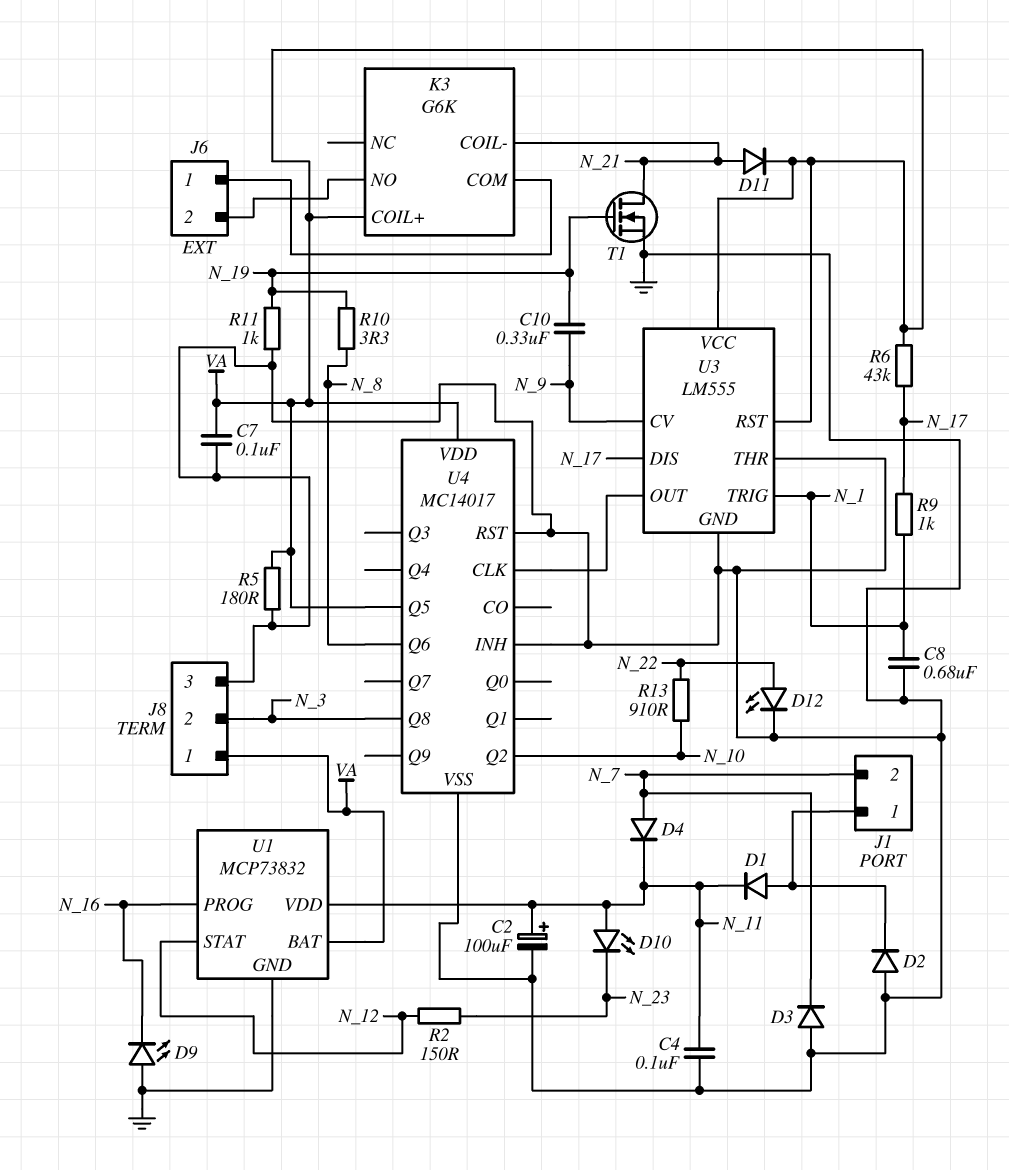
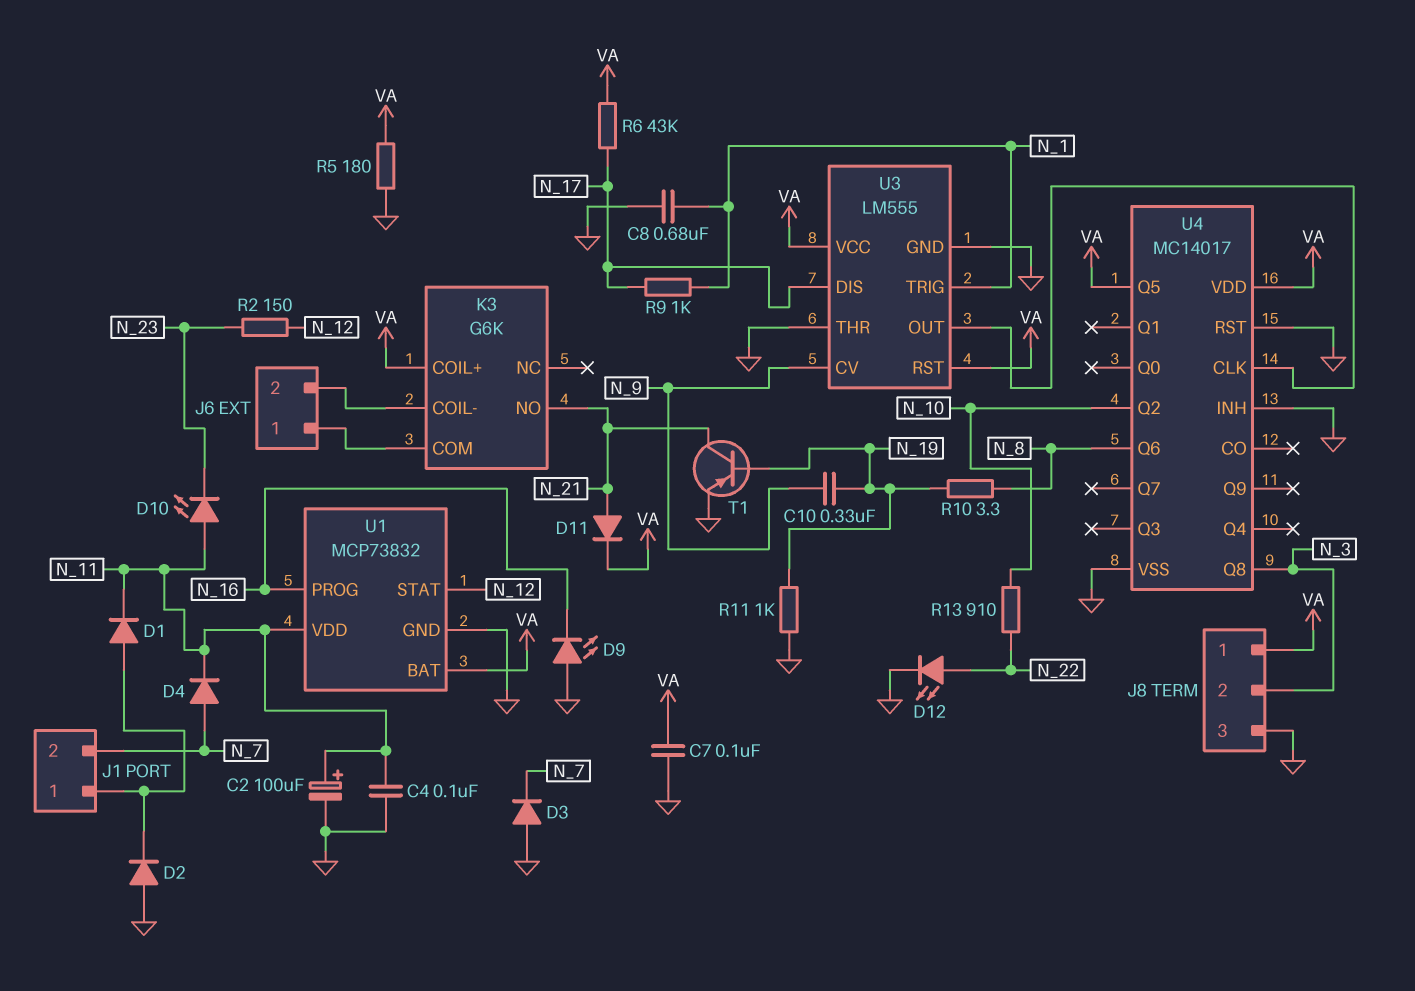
K3 pin COIL-: N_21 -> J6/2
K3 pin NO: J6/2 -> N_21
T1: NMOS (G N_19, D N_21, S GND) -> PNP (B N_19, C N_21, E GND)

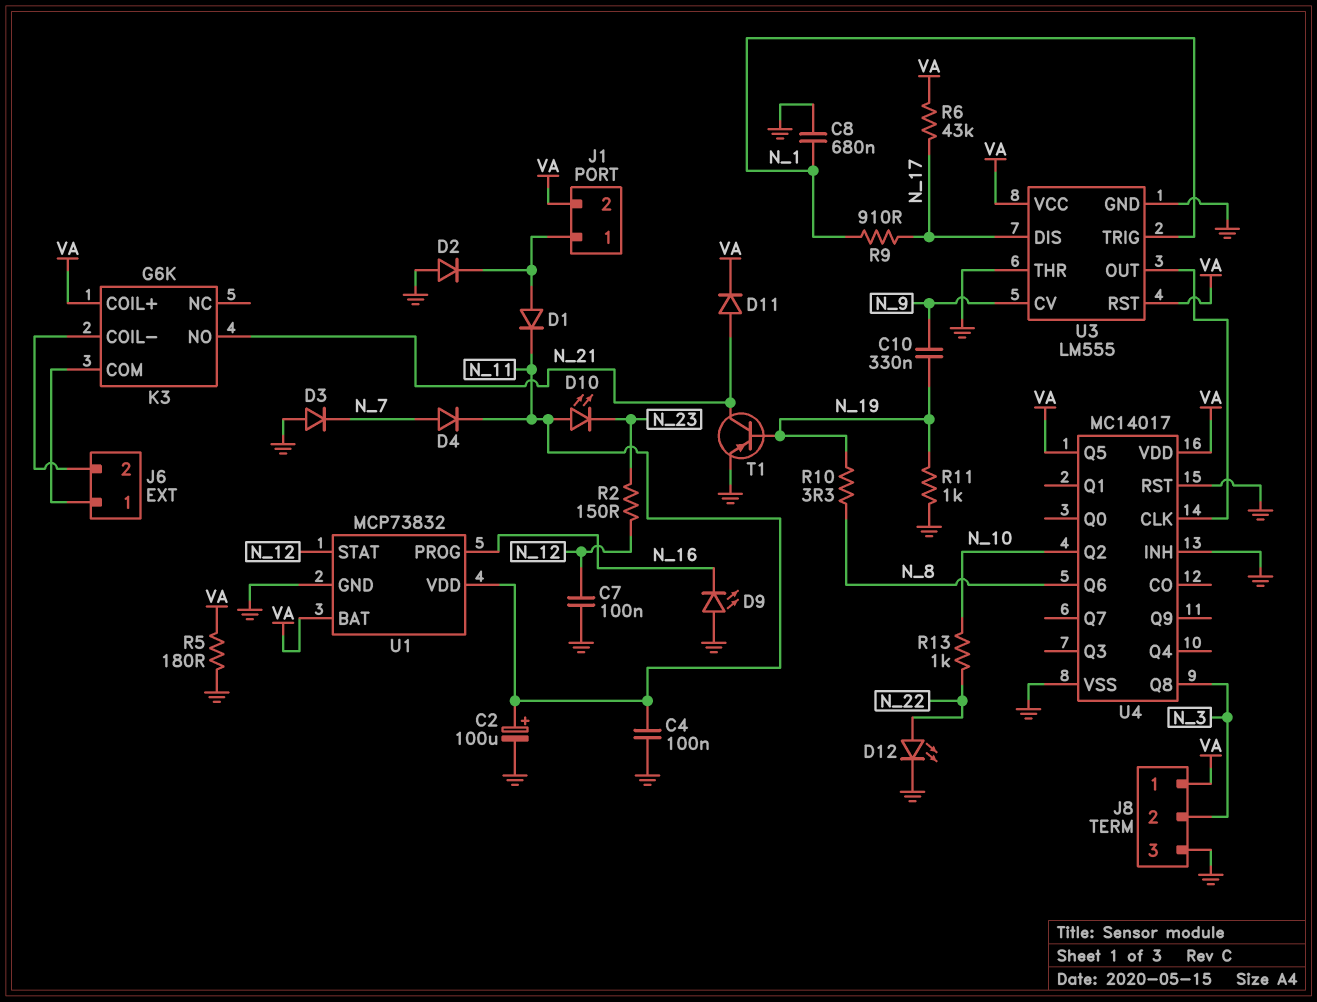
C7: 100nF (GND, VA) -> 100nF (GND, N_12)
J1 pin 2: N_7 -> VA
R9: 1k (N_1, N_17) -> 910 (N_1, N_17)
R13: 910 (N_10, N_22) -> 1k (N_10, N_22)

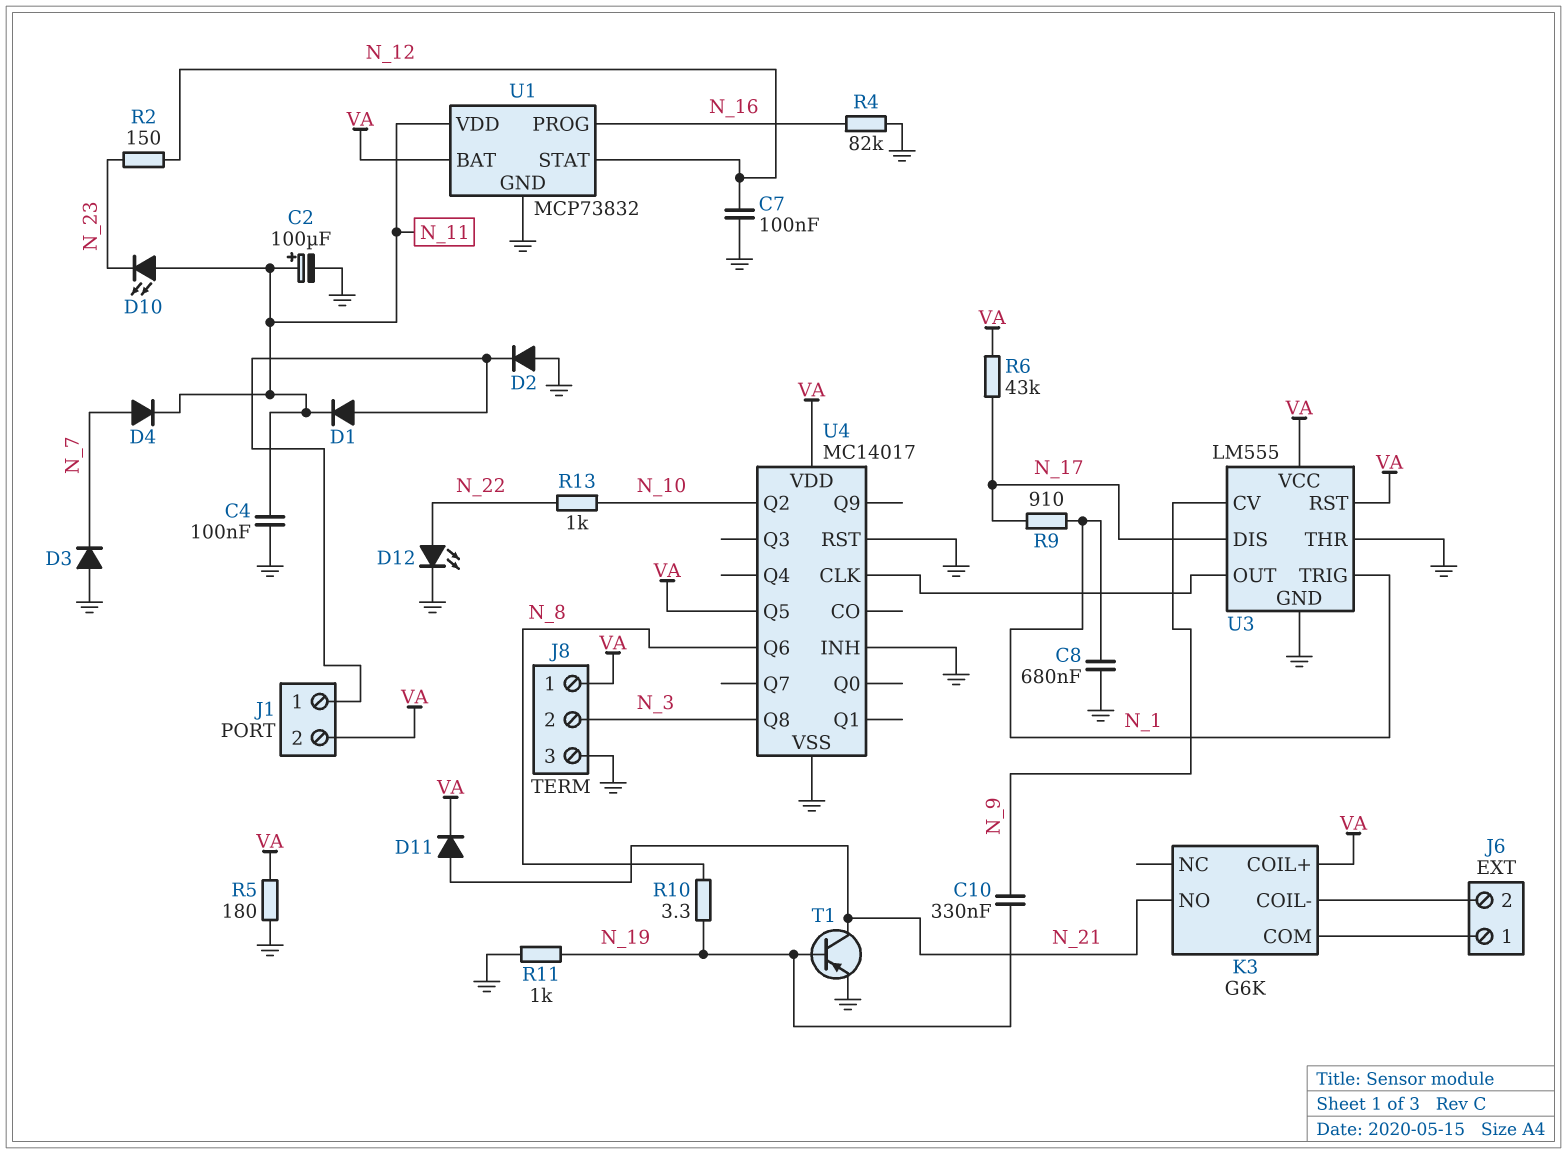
D9: LED (A GND, K N_16) -> none
R4: none -> 82k (GND, N_16)

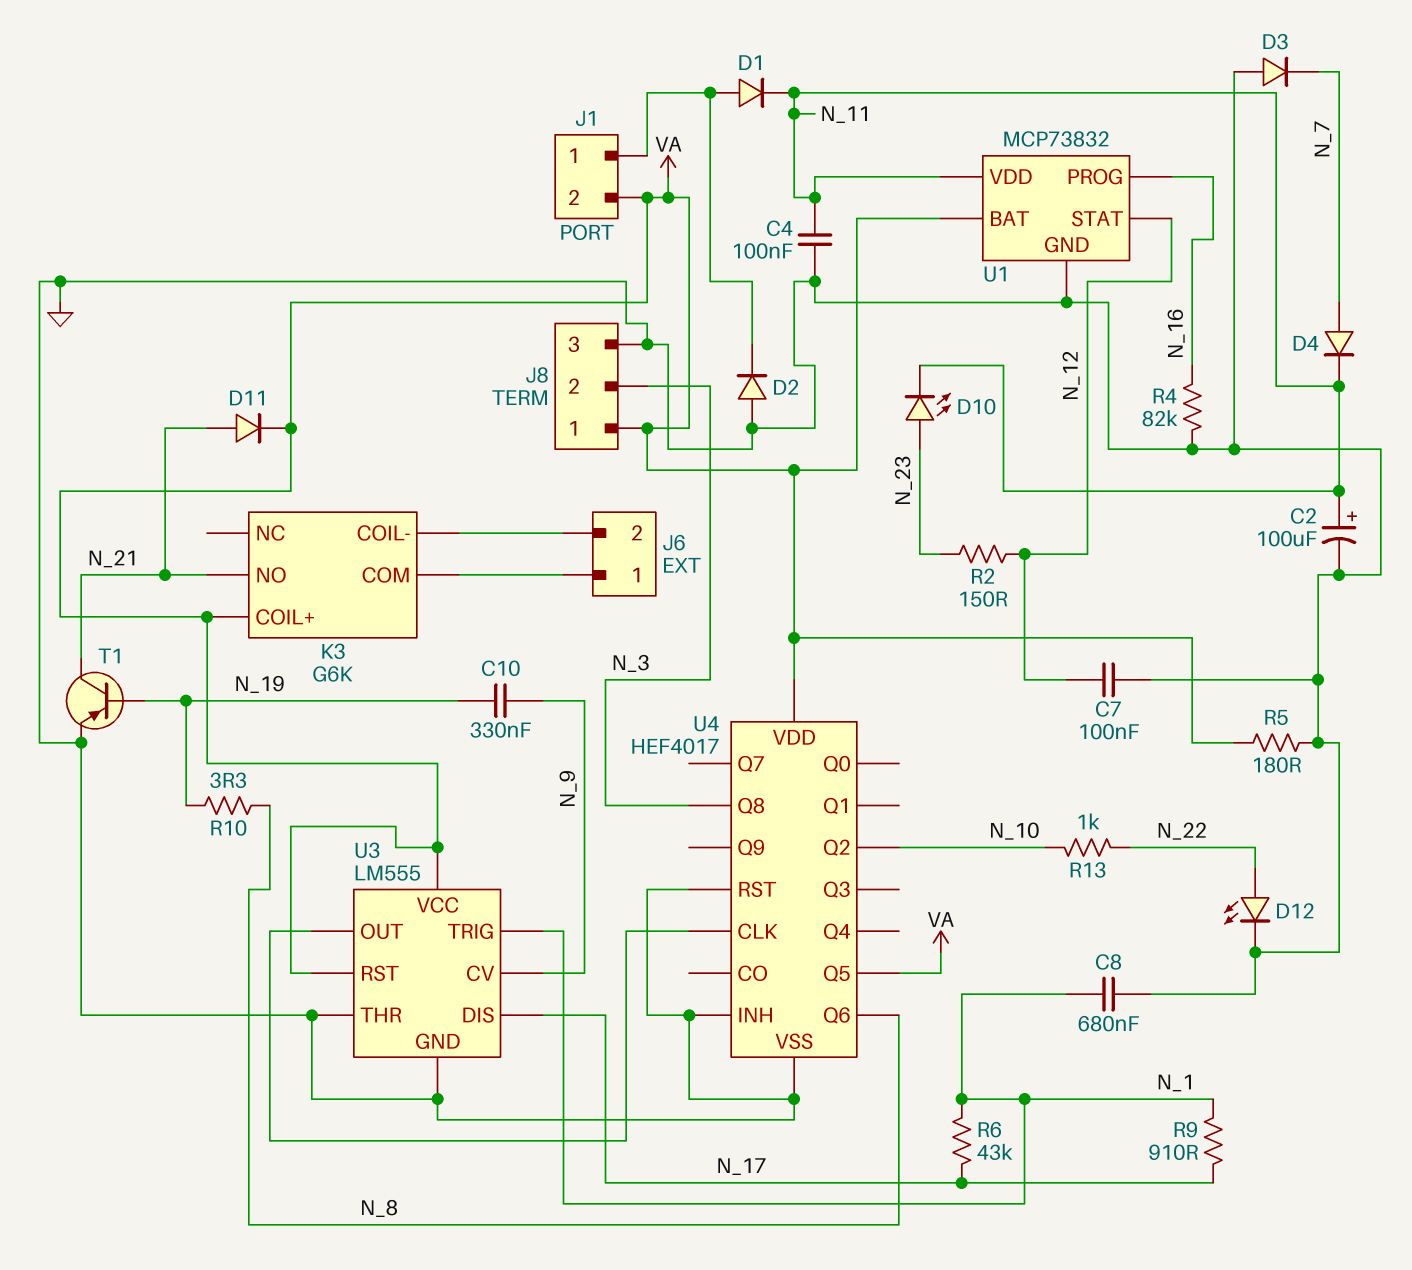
D10: LED (A N_11, K N_23) -> LED (A N_23, K N_11)
R6: 43k (N_17, VA) -> 43k (N_1, N_17)
R11: 1k (GND, N_19) -> none
U4: MC14017 -> HEF4017

